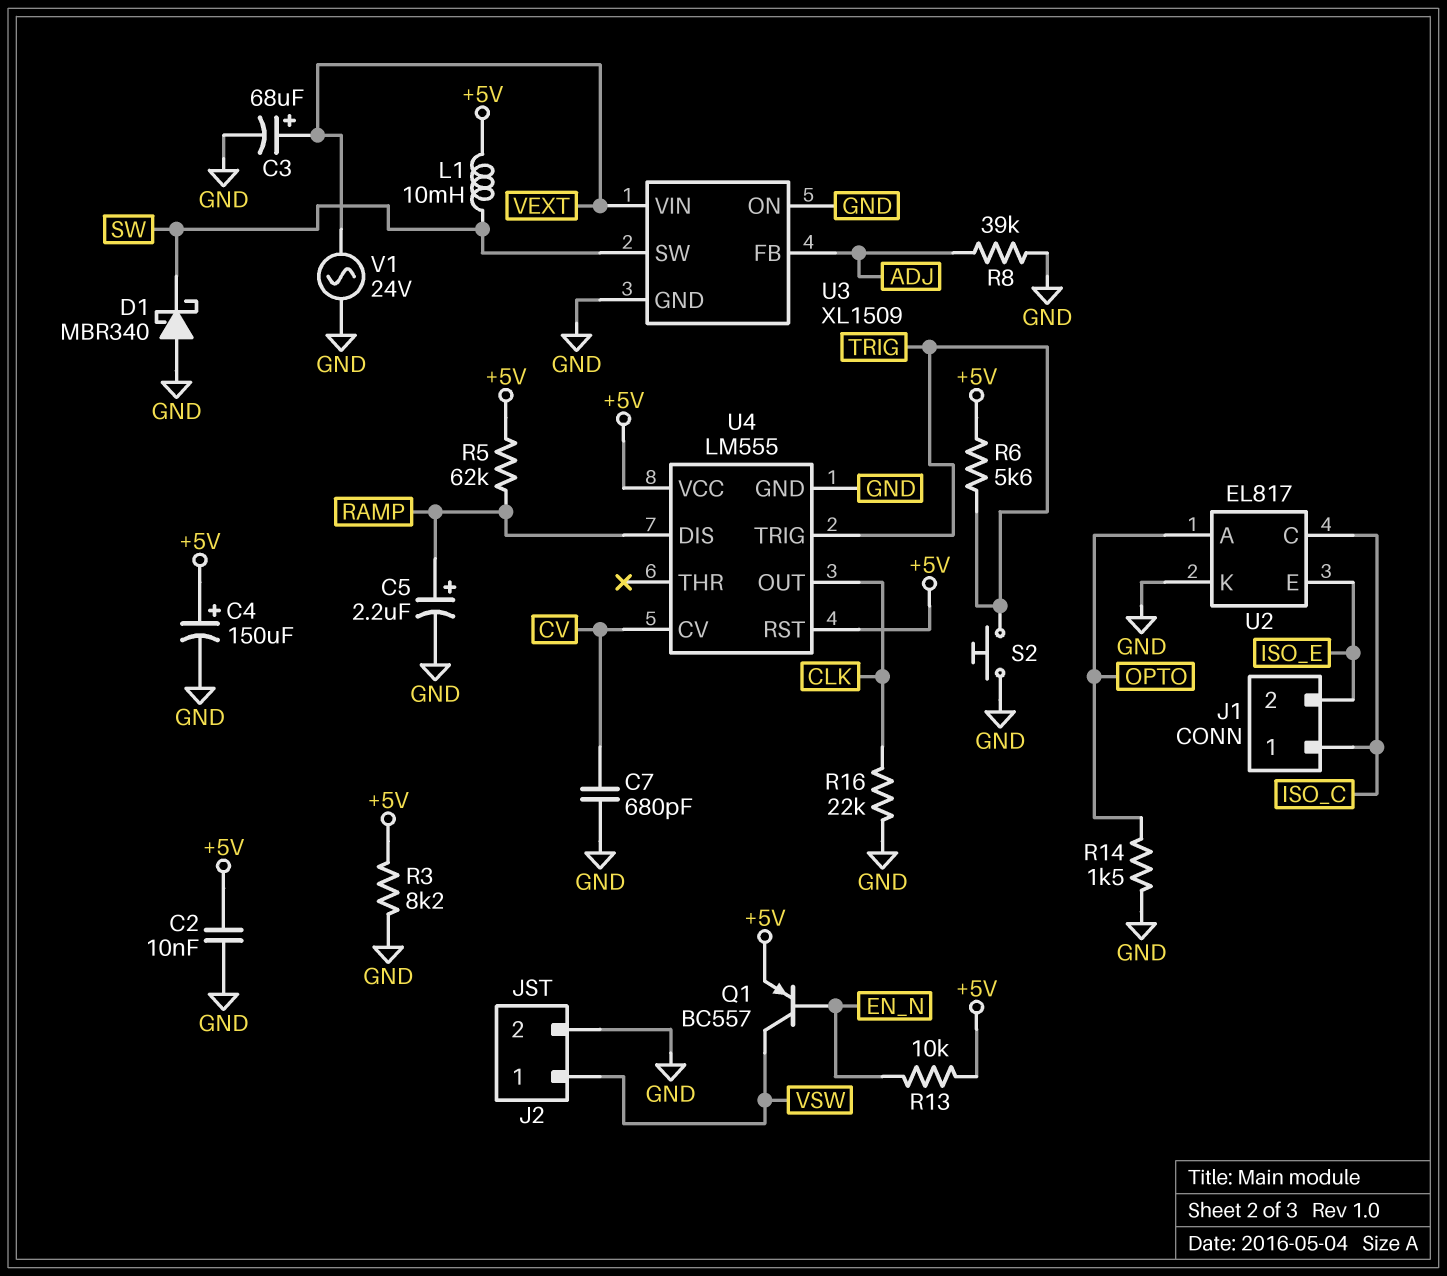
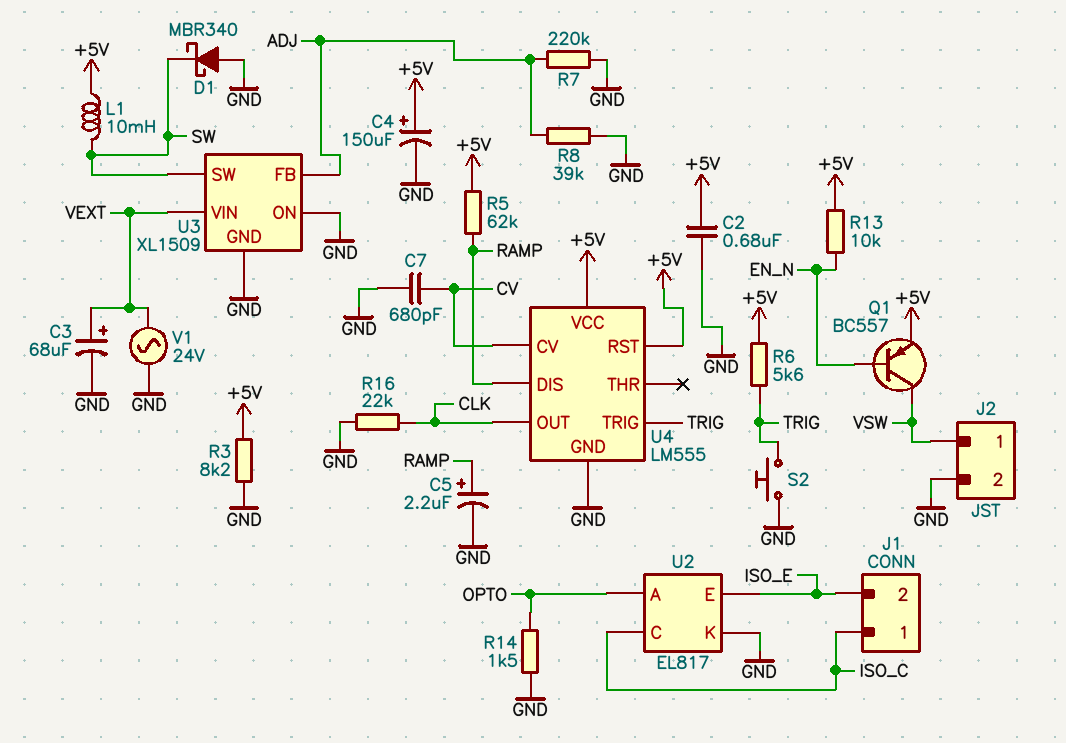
C2: 10nF (+5V, GND) -> 680nF (+5V, GND)
R7: none -> 220k (ADJ, GND)

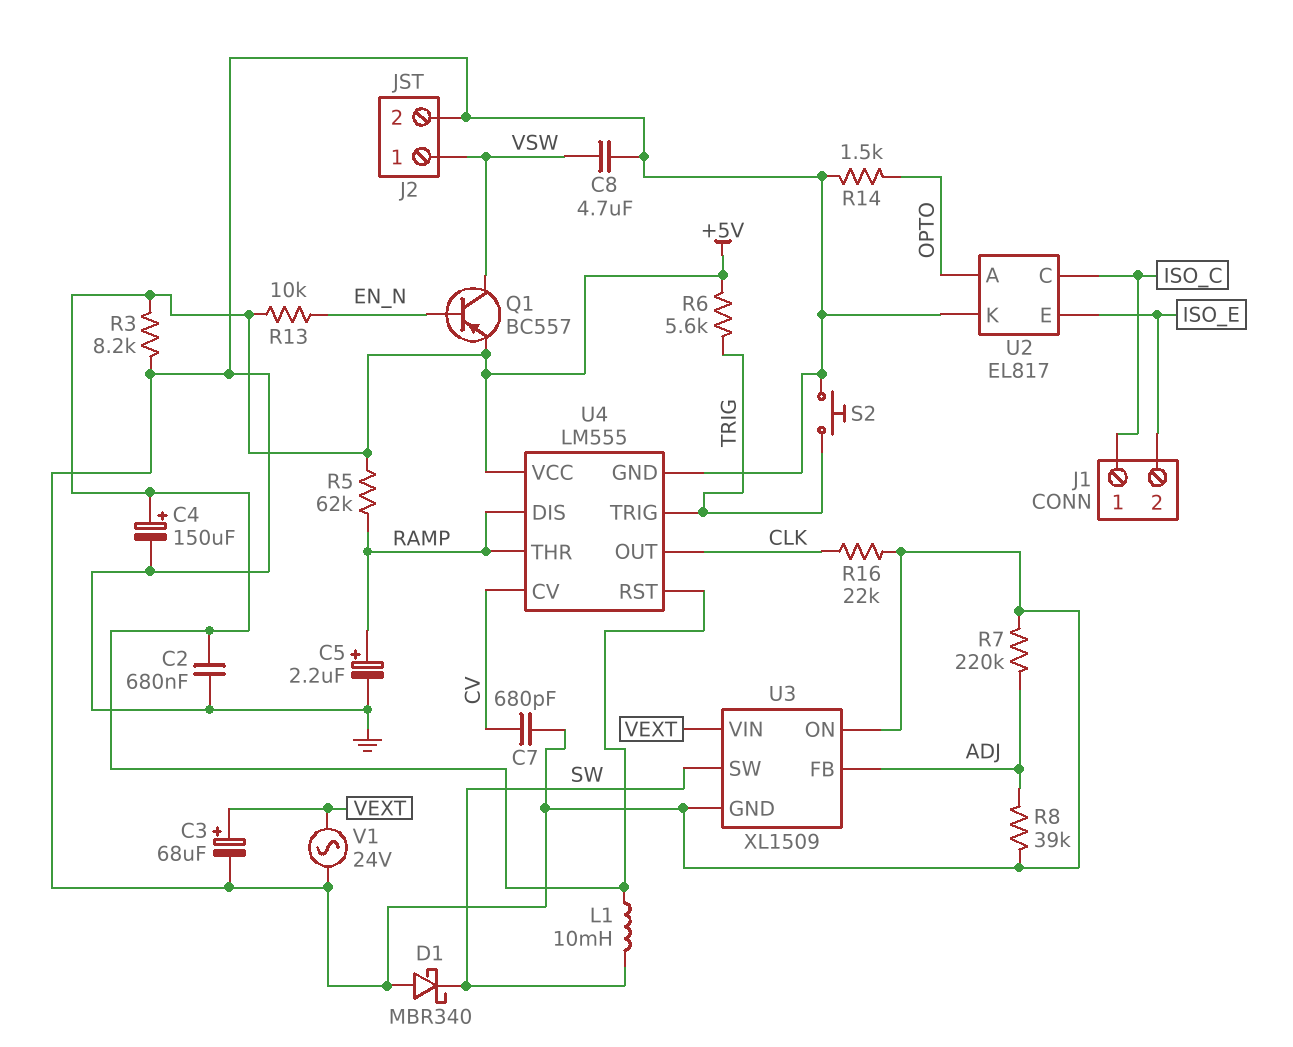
C8: none -> 4.7uF (GND, VSW)
U4 pin THR: none -> RAMP

